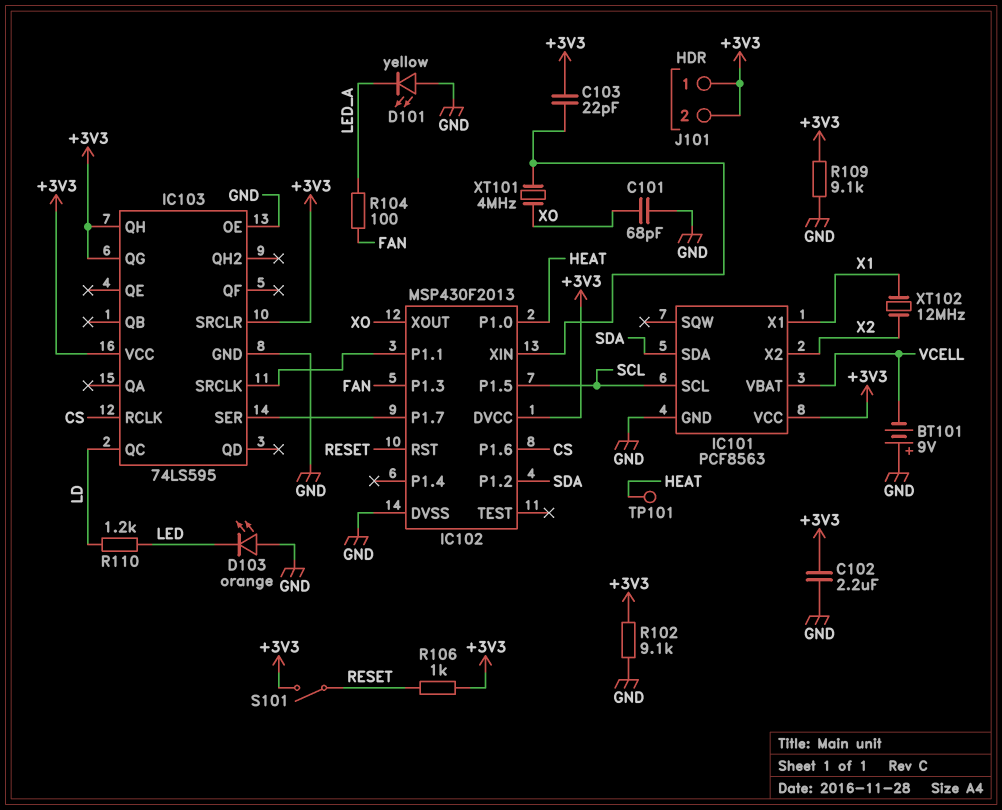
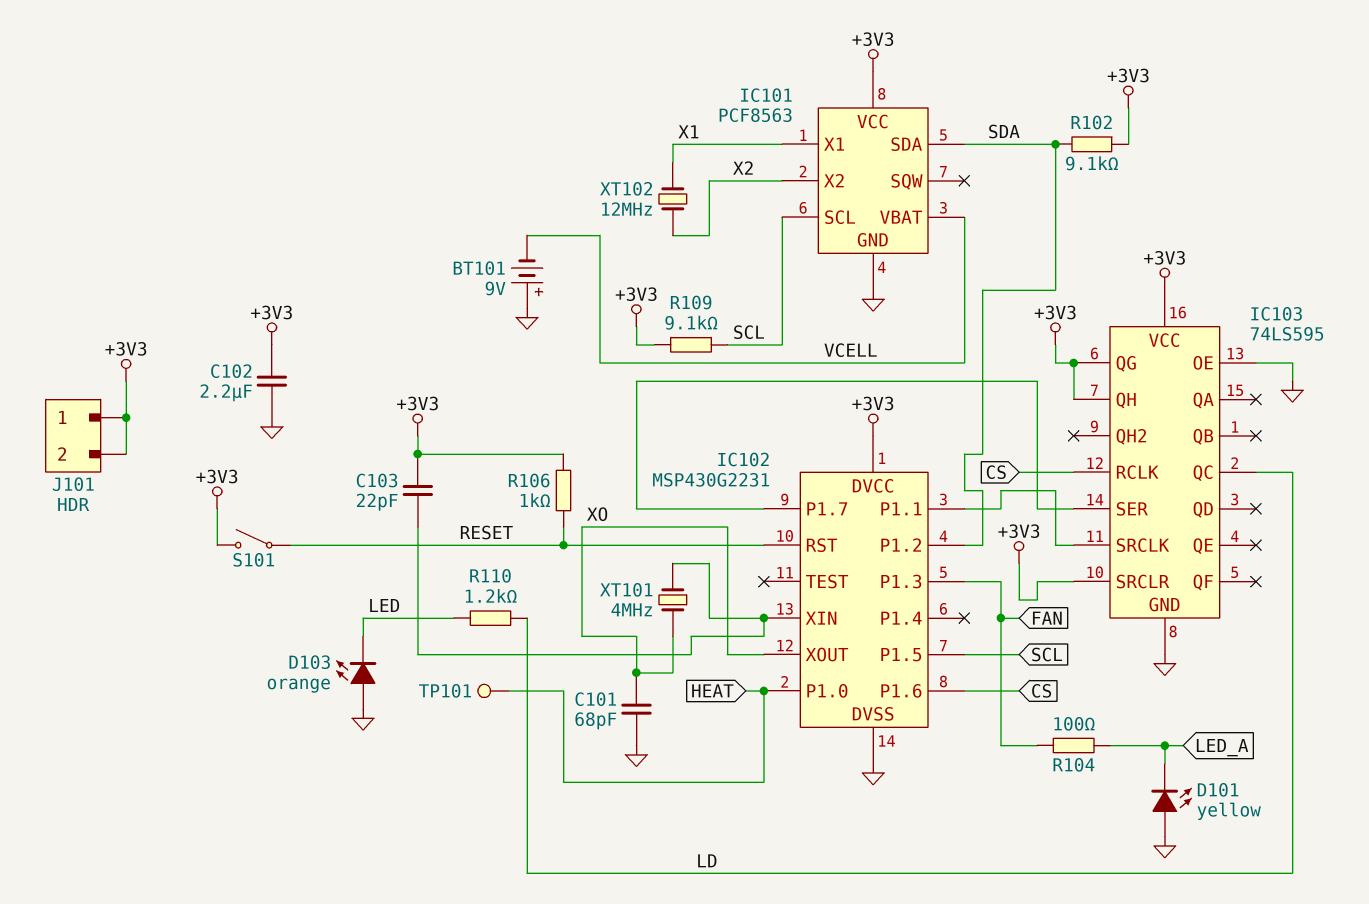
IC102: MSP430F2013 -> MSP430G2231
R102: 9.1k (+3V3, GND) -> 9.1k (+3V3, SDA)
R109: 9.1k (+3V3, GND) -> 9.1k (+3V3, SCL)

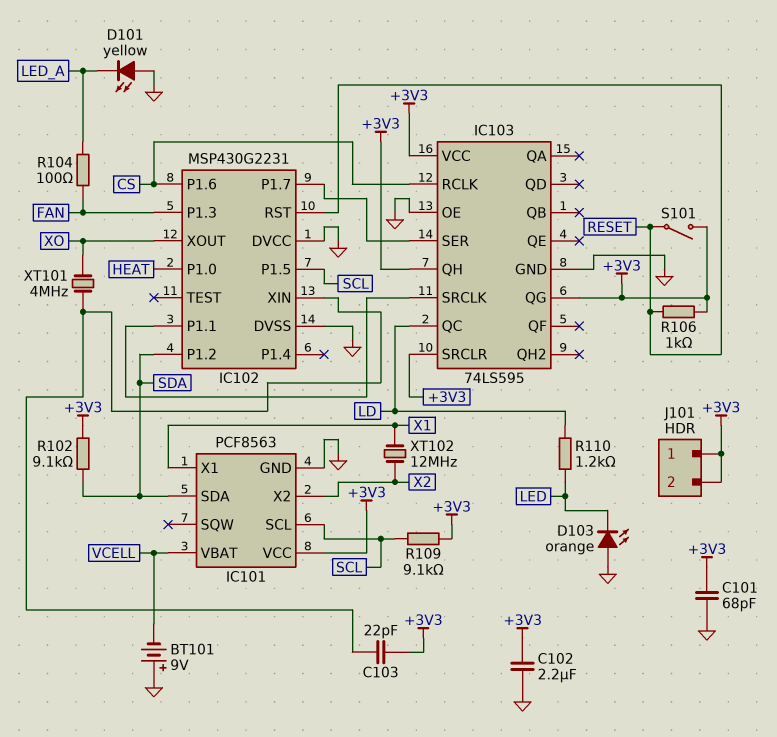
C101: 68pF (GND, XO) -> 68pF (+3V3, GND)
IC102 pin DVCC: +3V3 -> GND
TP101: test point (HEAT) -> none

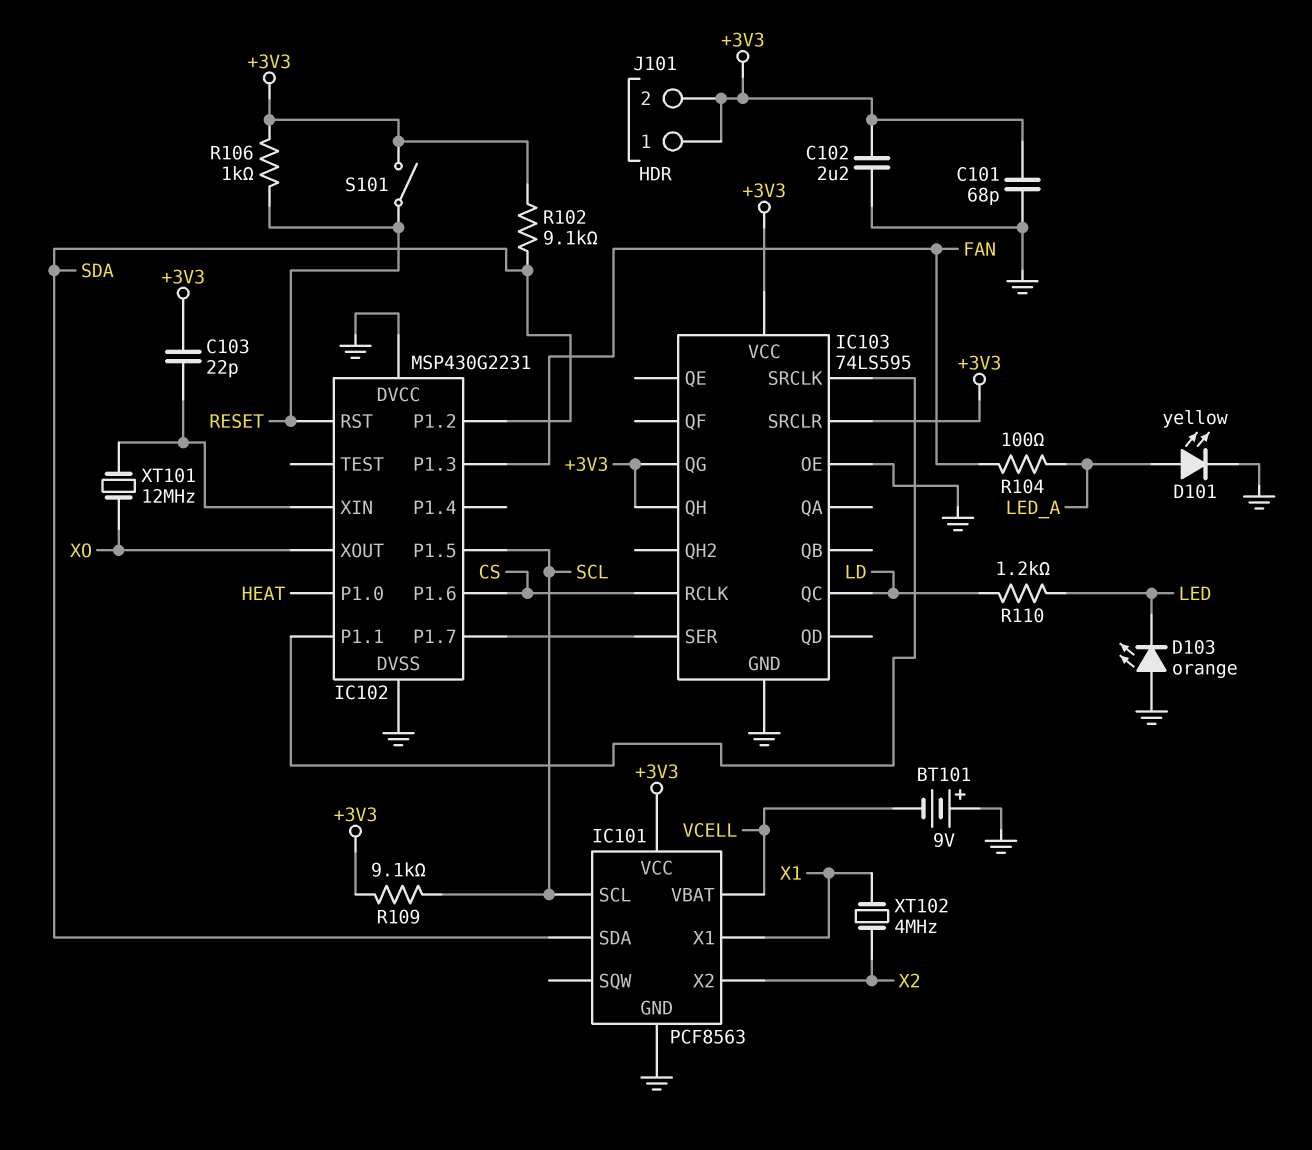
D101: LED yellow (A GND, K LED_A) -> LED yellow (A LED_A, K GND)
XT101: 4MHz (IC102/XIN, XO) -> 12MHz (IC102/XIN, XO)
XT102: 12MHz (X1, X2) -> 4MHz (X1, X2)

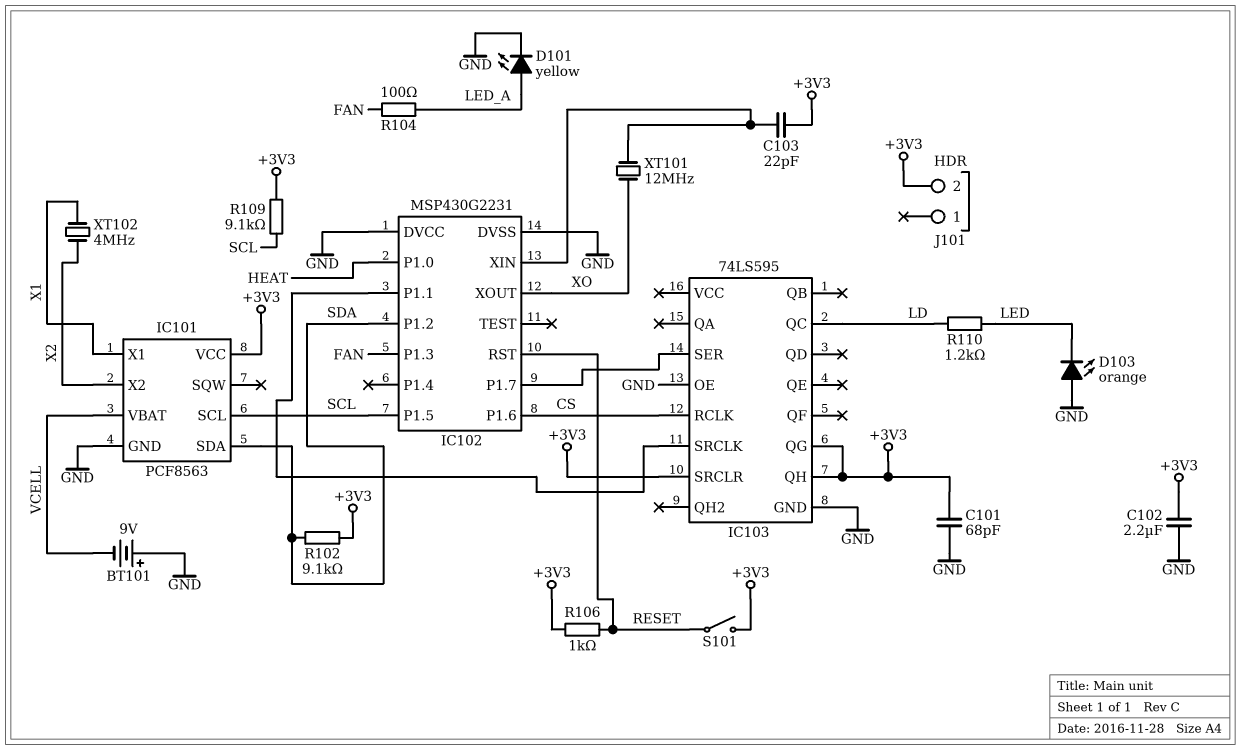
IC103 pin VCC: +3V3 -> none
J101 pin 1: +3V3 -> none

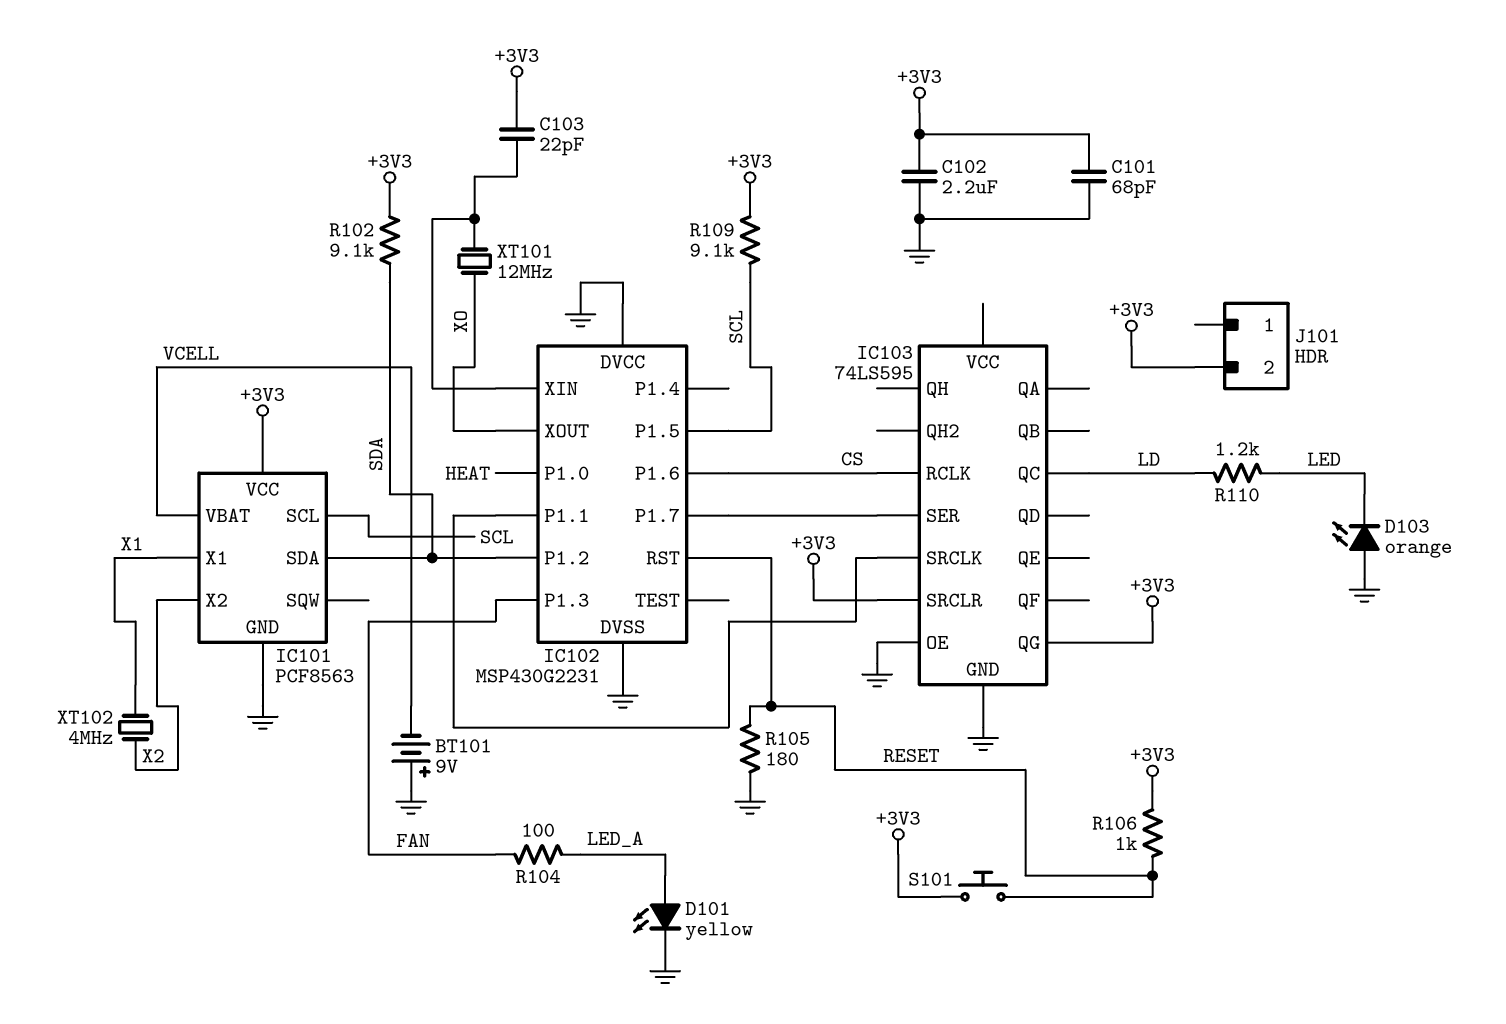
IC103 pin QH: +3V3 -> none
R105: none -> 180 (GND, RESET)
S101: switch (+3V3, RESET) -> button (+3V3, RESET)

